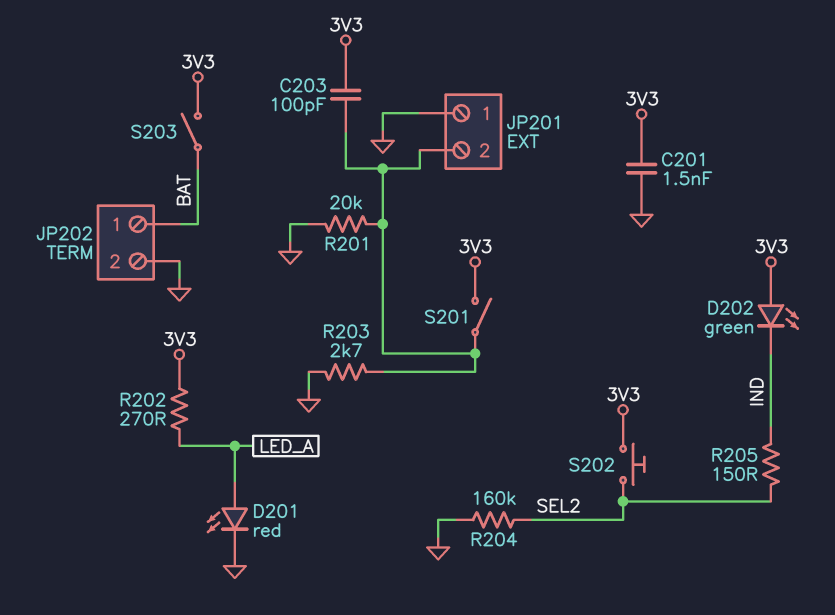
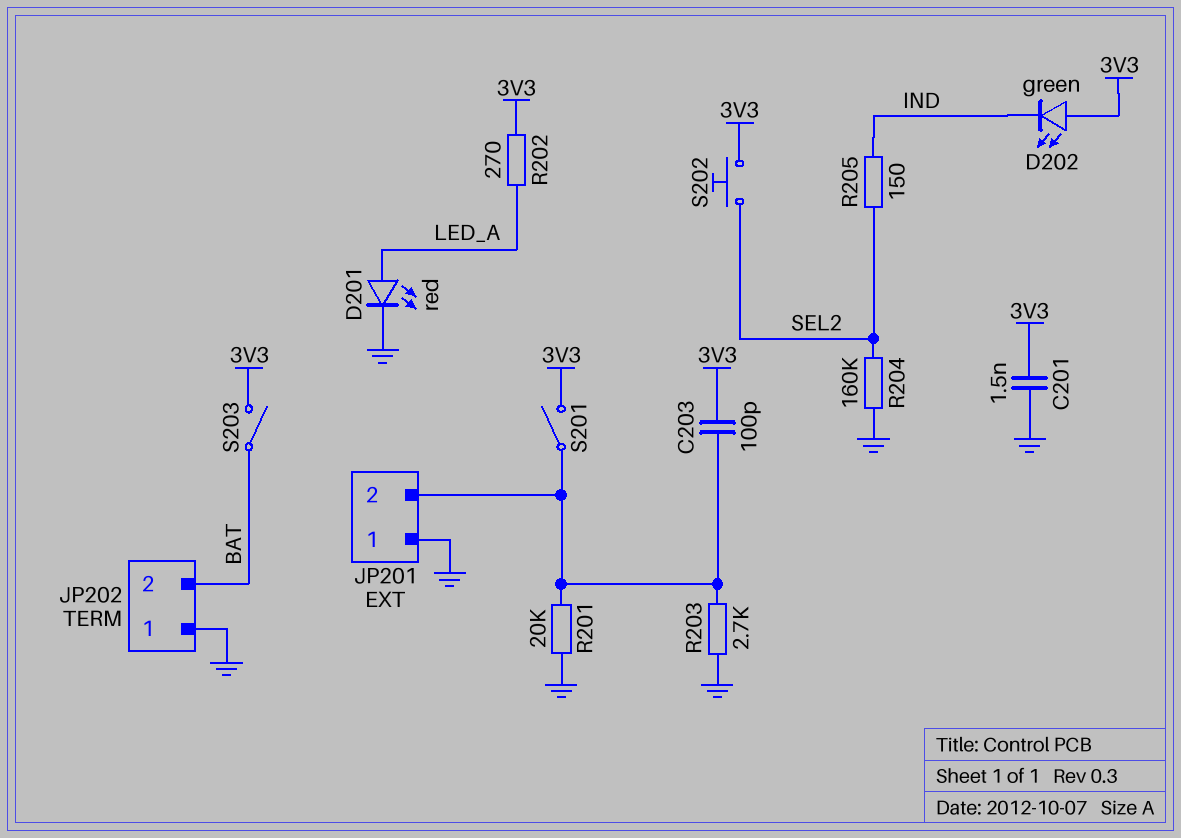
JP202 pin 1: BAT -> GND
JP202 pin 2: GND -> BAT

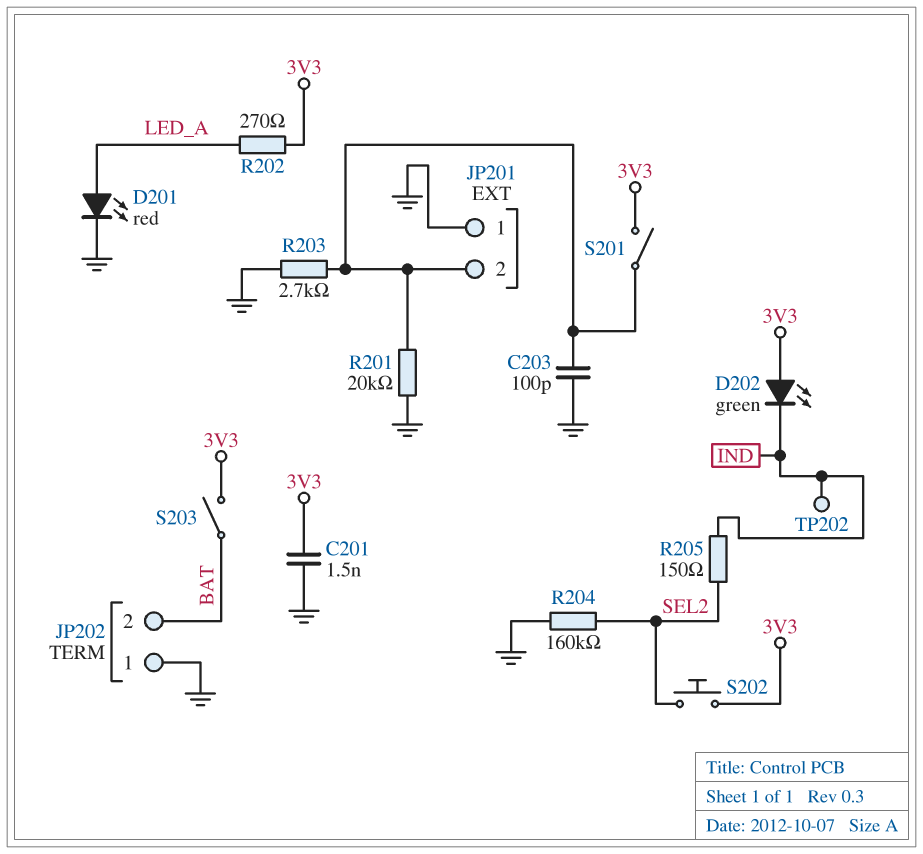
C203: 100pF (3V3, JP201/2) -> 100pF (GND, JP201/2)
TP202: none -> test point (IND)

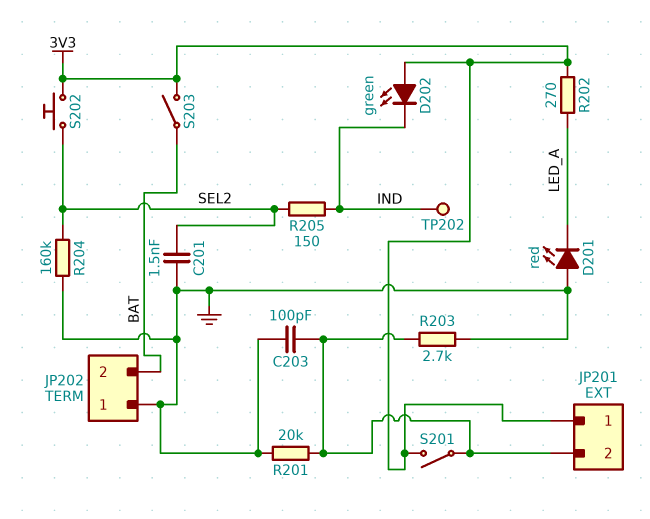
C201: 1.5nF (3V3, GND) -> 1.5nF (GND, SEL2)
D201: LED red (A LED_A, K GND) -> LED red (A GND, K LED_A)
JP201 pin 1: GND -> 3V3

